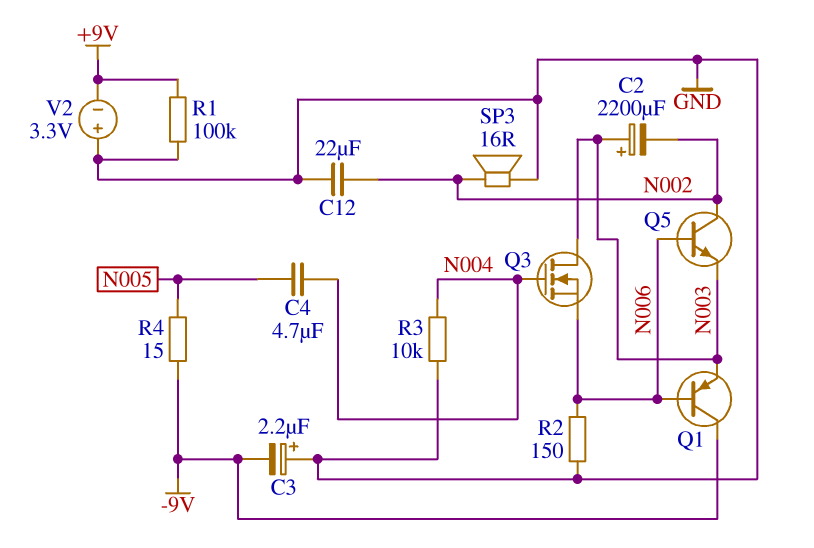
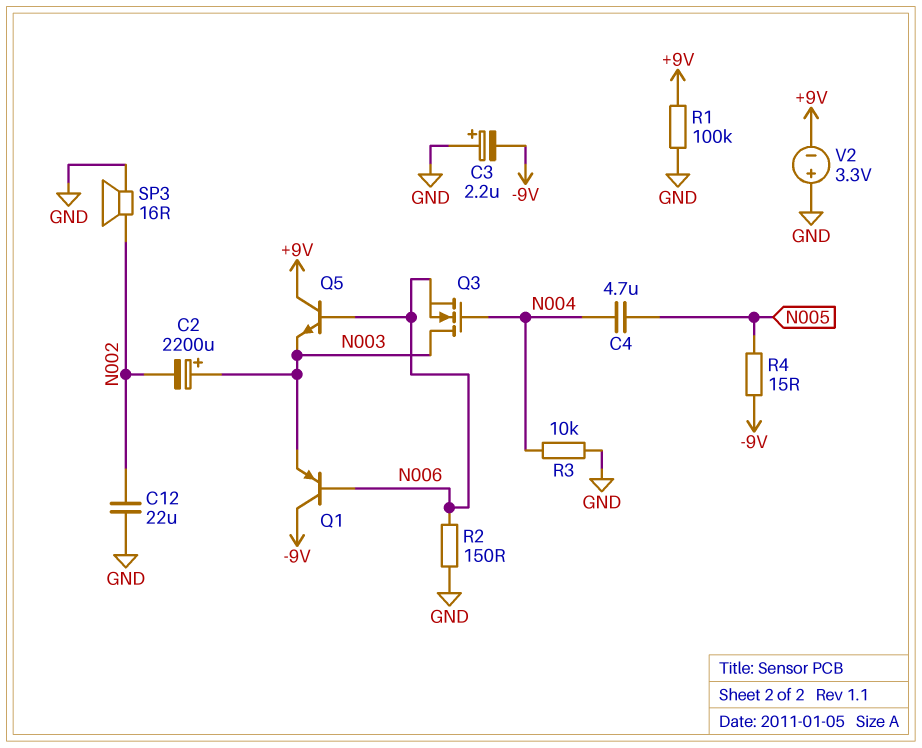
Q5: NPN (B N006, C N002, E N003) -> NPN (B N006, C +9V, E N003)

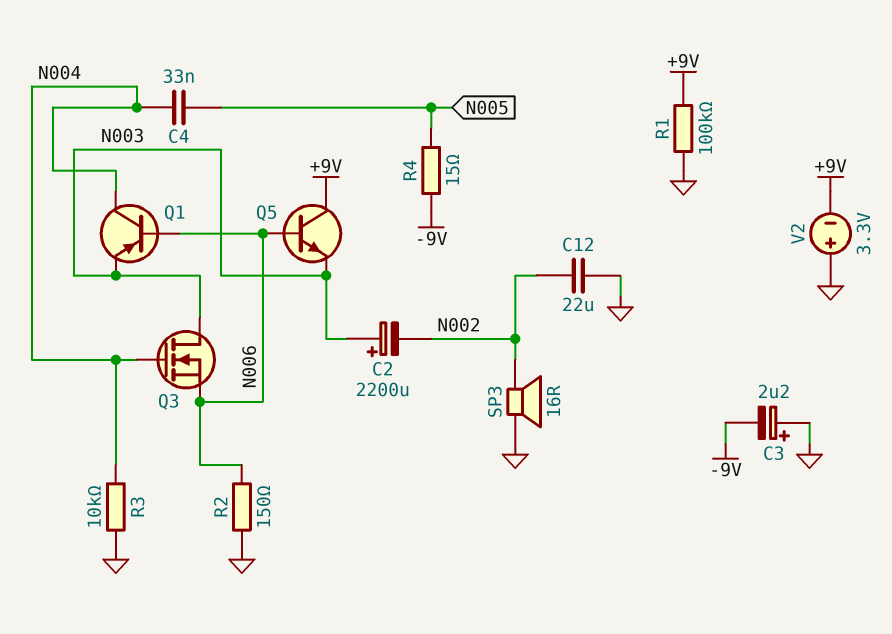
C4: 4.7uF (N004, N005) -> 33nF (N004, N005)
Q1: PNP (B N006, C -9V, E N003) -> PNP (B N006, C N004, E N003)

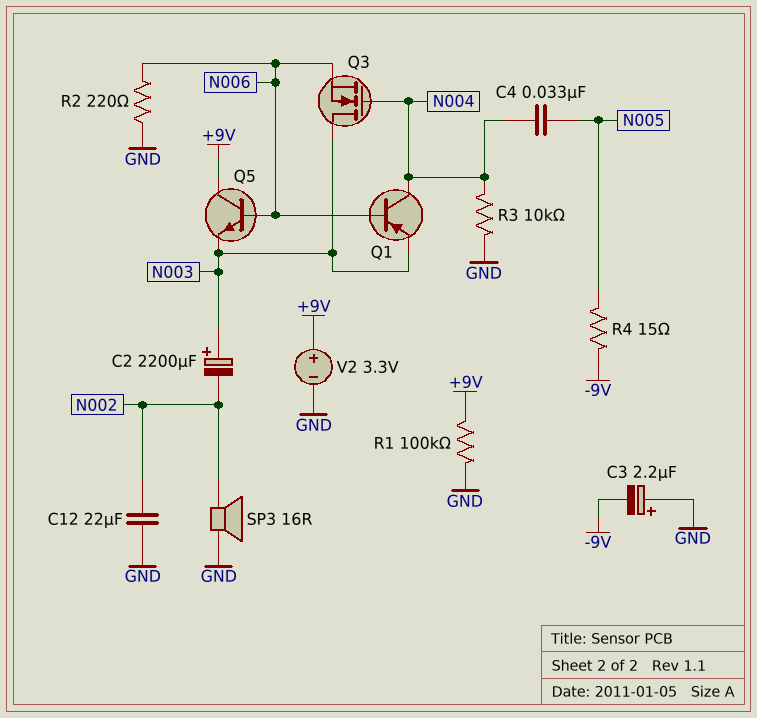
R2: 150 (GND, N006) -> 220 (GND, N006)
V2: 3.3V (plus GND, minus +9V) -> 3.3V (plus +9V, minus GND)

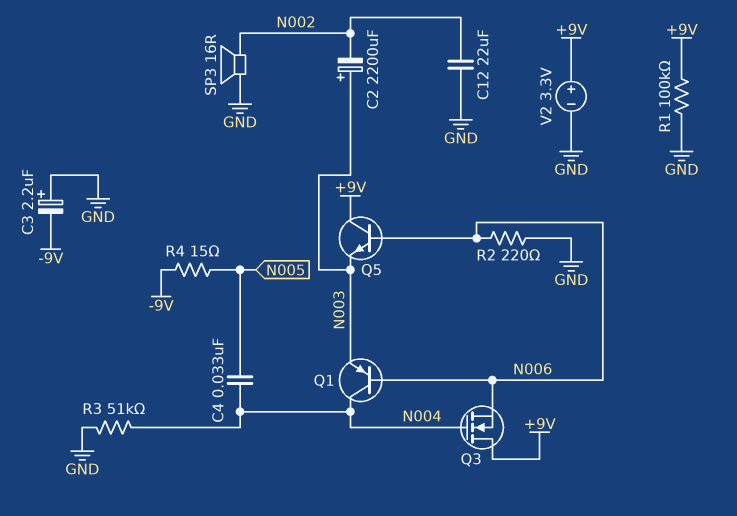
Q3: NMOS (G N004, D N003, S N006) -> NMOS (G N004, D +9V, S N006)
R3: 10k (GND, N004) -> 51k (GND, N004)

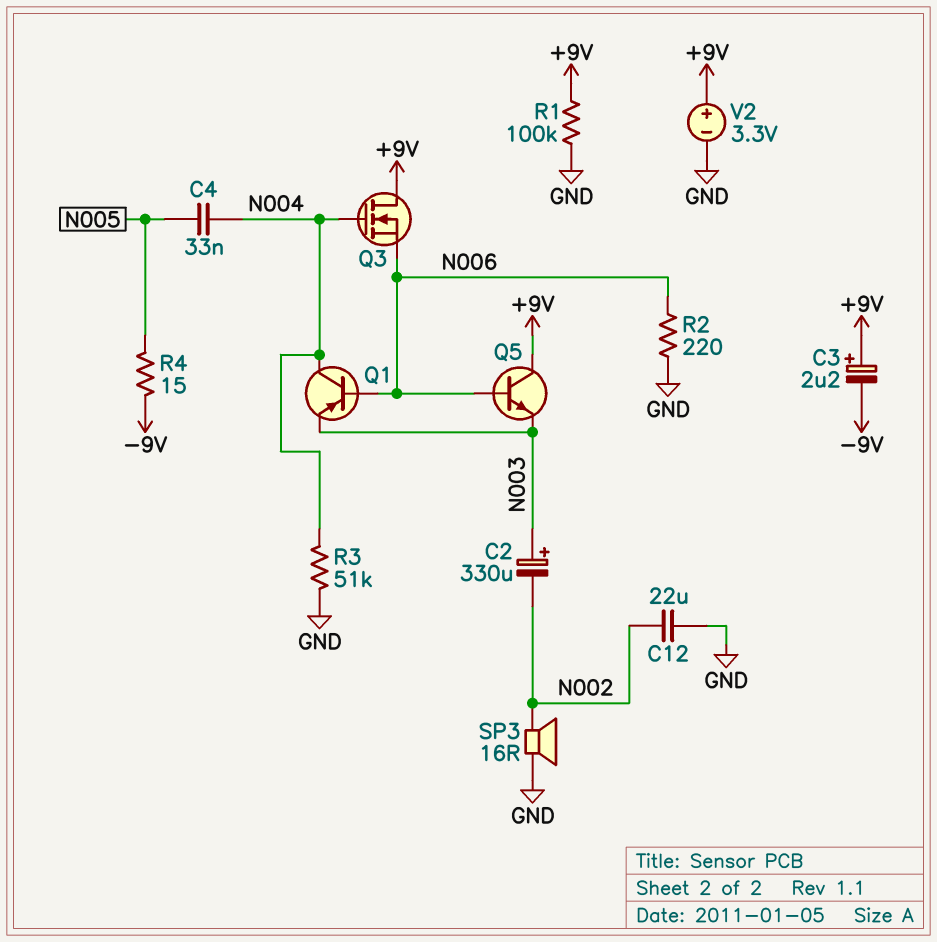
C2: 2200uF (plus N003, minus N002) -> 330uF (plus N003, minus N002)
C3: 2.2uF (plus GND, minus -9V) -> 2.2uF (plus +9V, minus -9V)

